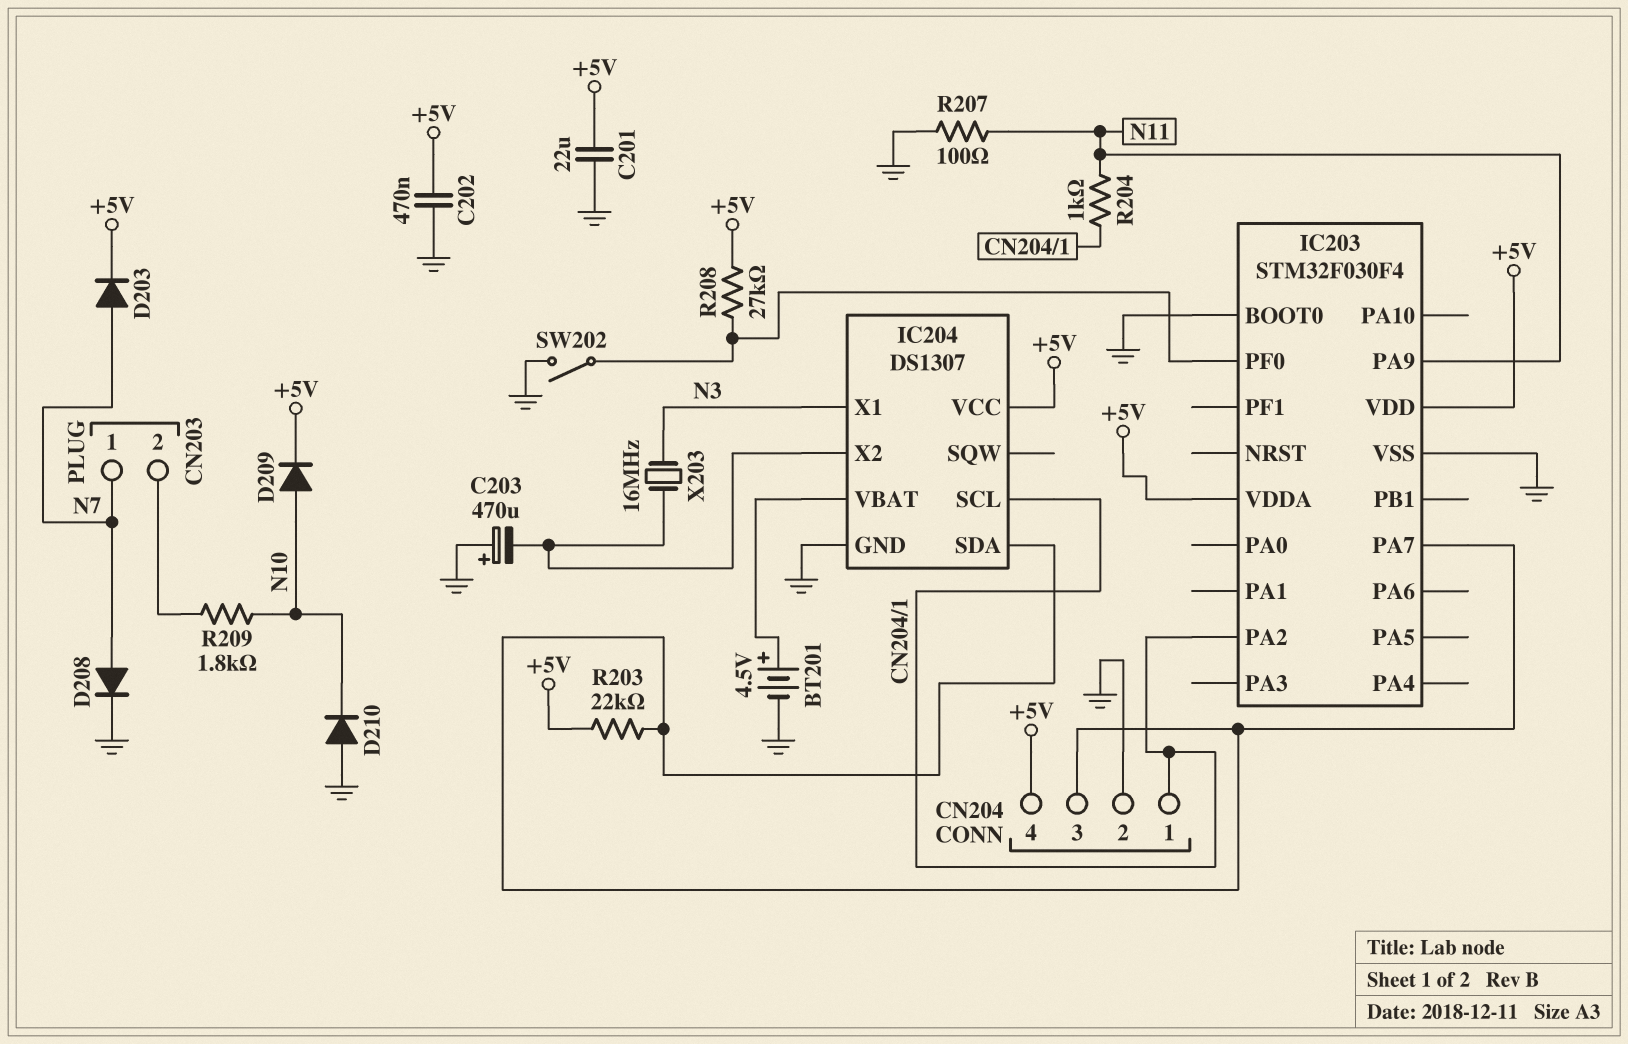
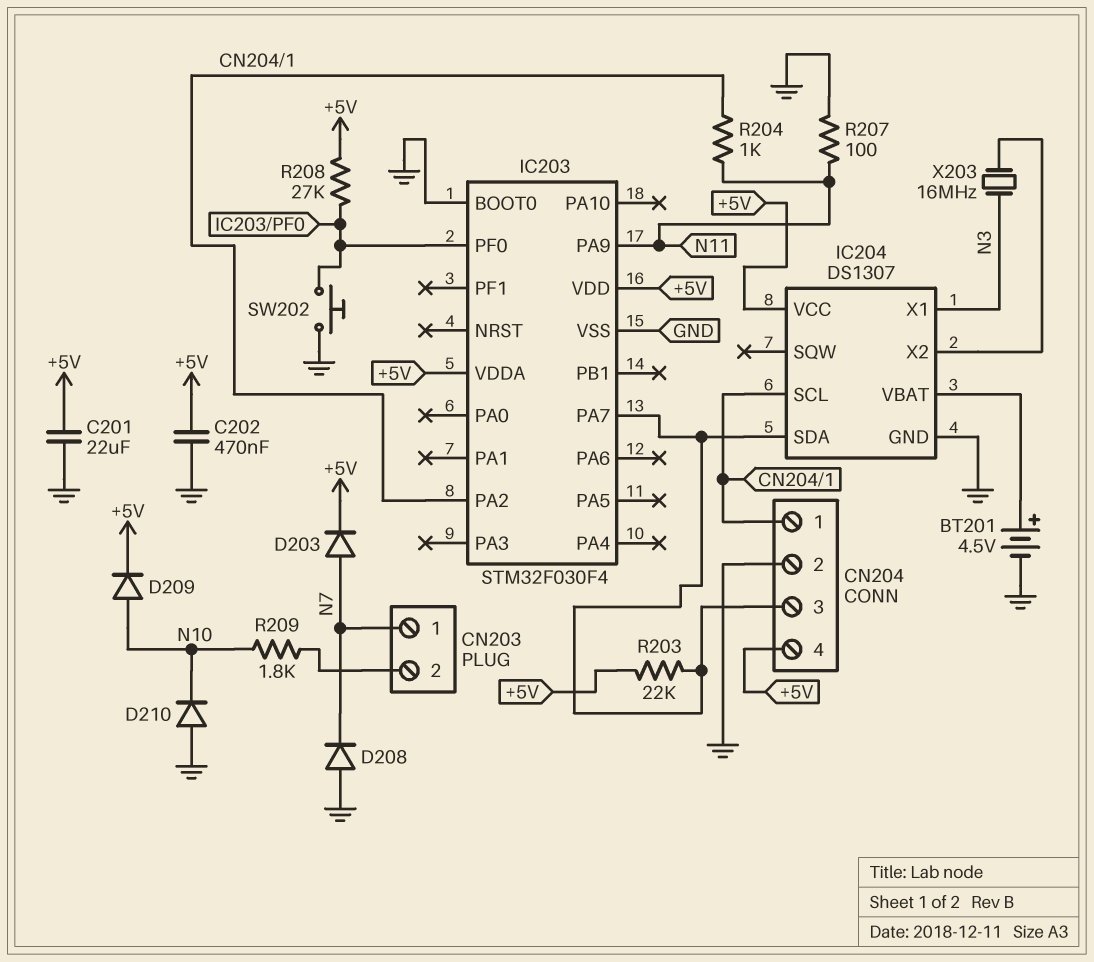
C203: 470uF (plus GND, minus IC204/X2) -> none
D208: diode (A N7, K GND) -> diode (A GND, K N7)
SW202: switch (GND, IC203/PF0) -> button (GND, IC203/PF0)

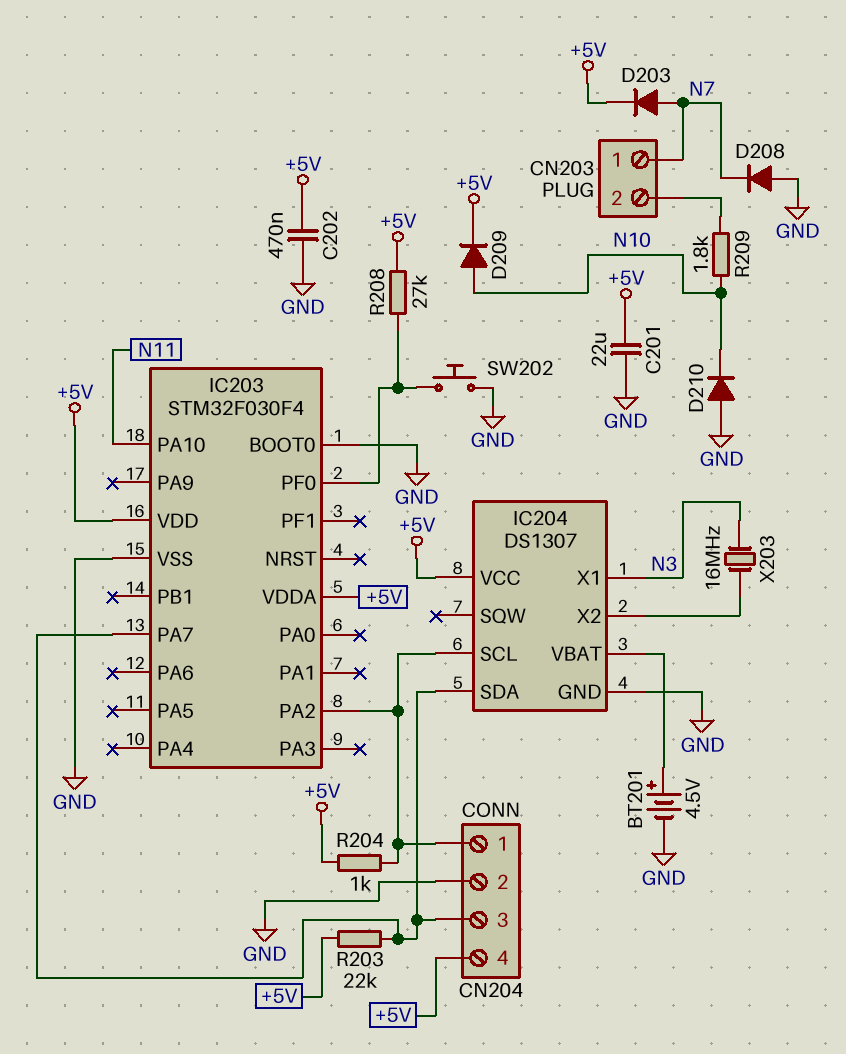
IC203 pin PA9: N11 -> none
IC203 pin PA10: none -> N11
R204: 1k (CN204/1, N11) -> 1k (+5V, CN204/1)
R207: 100 (GND, N11) -> none

